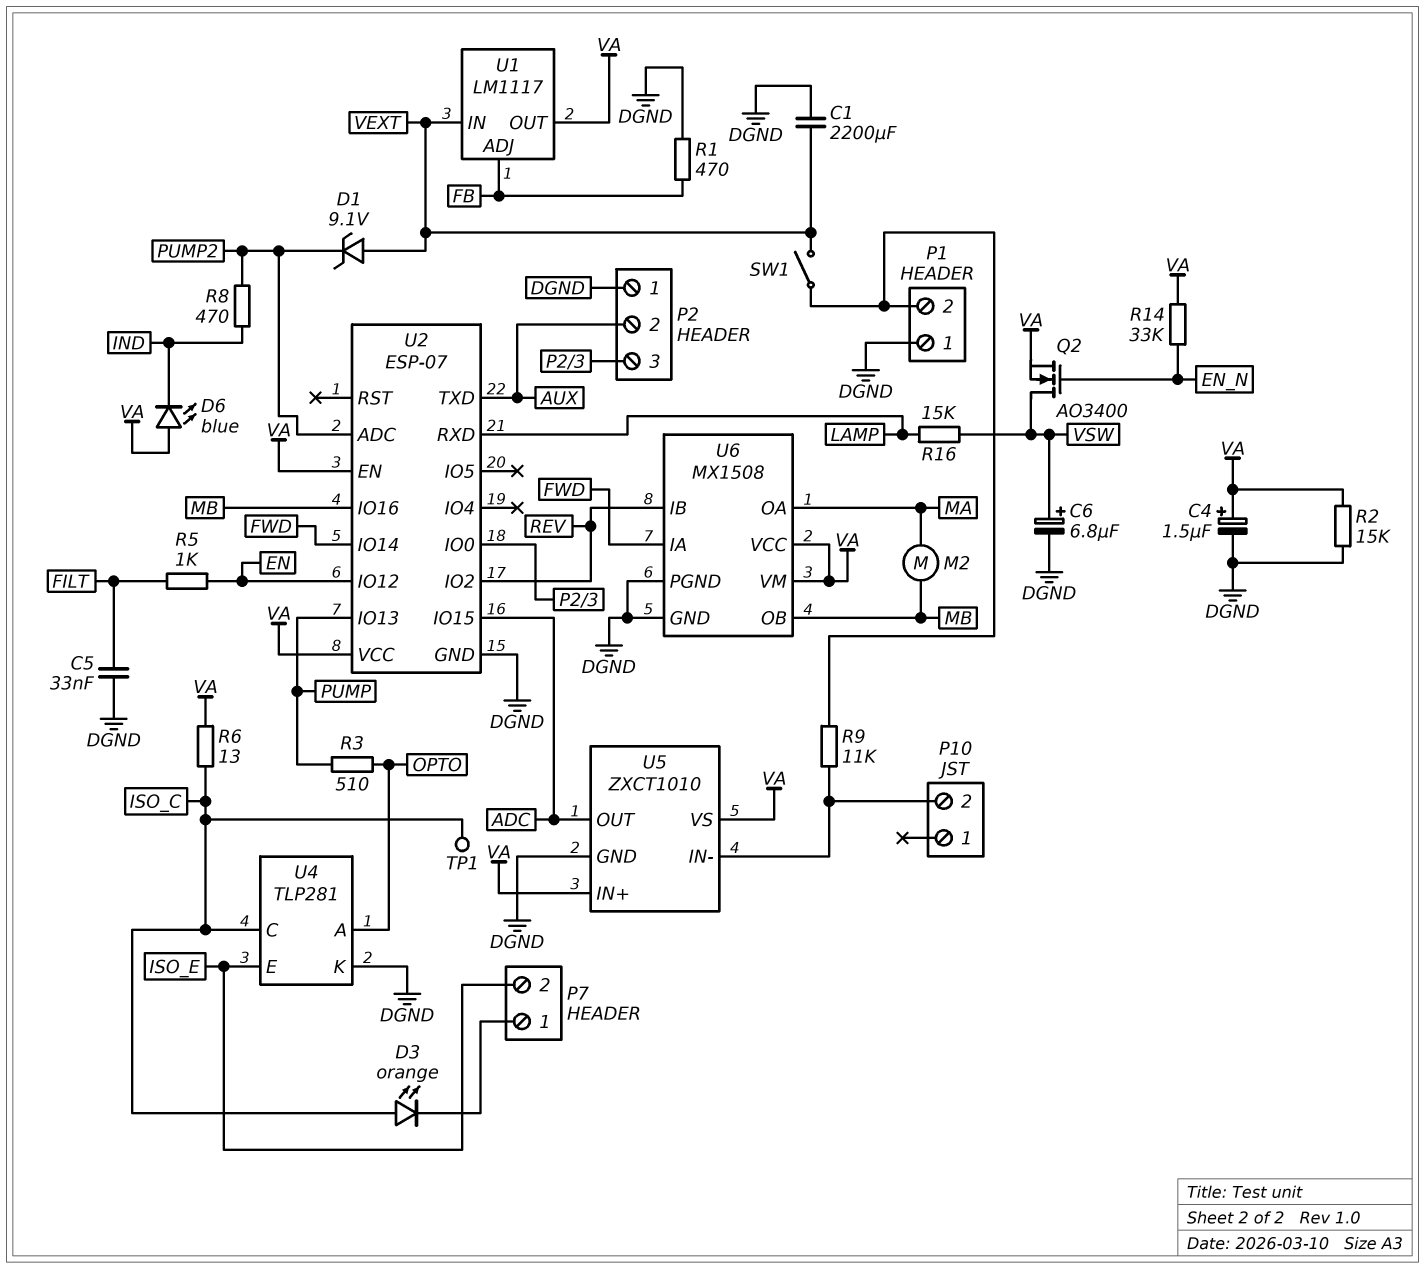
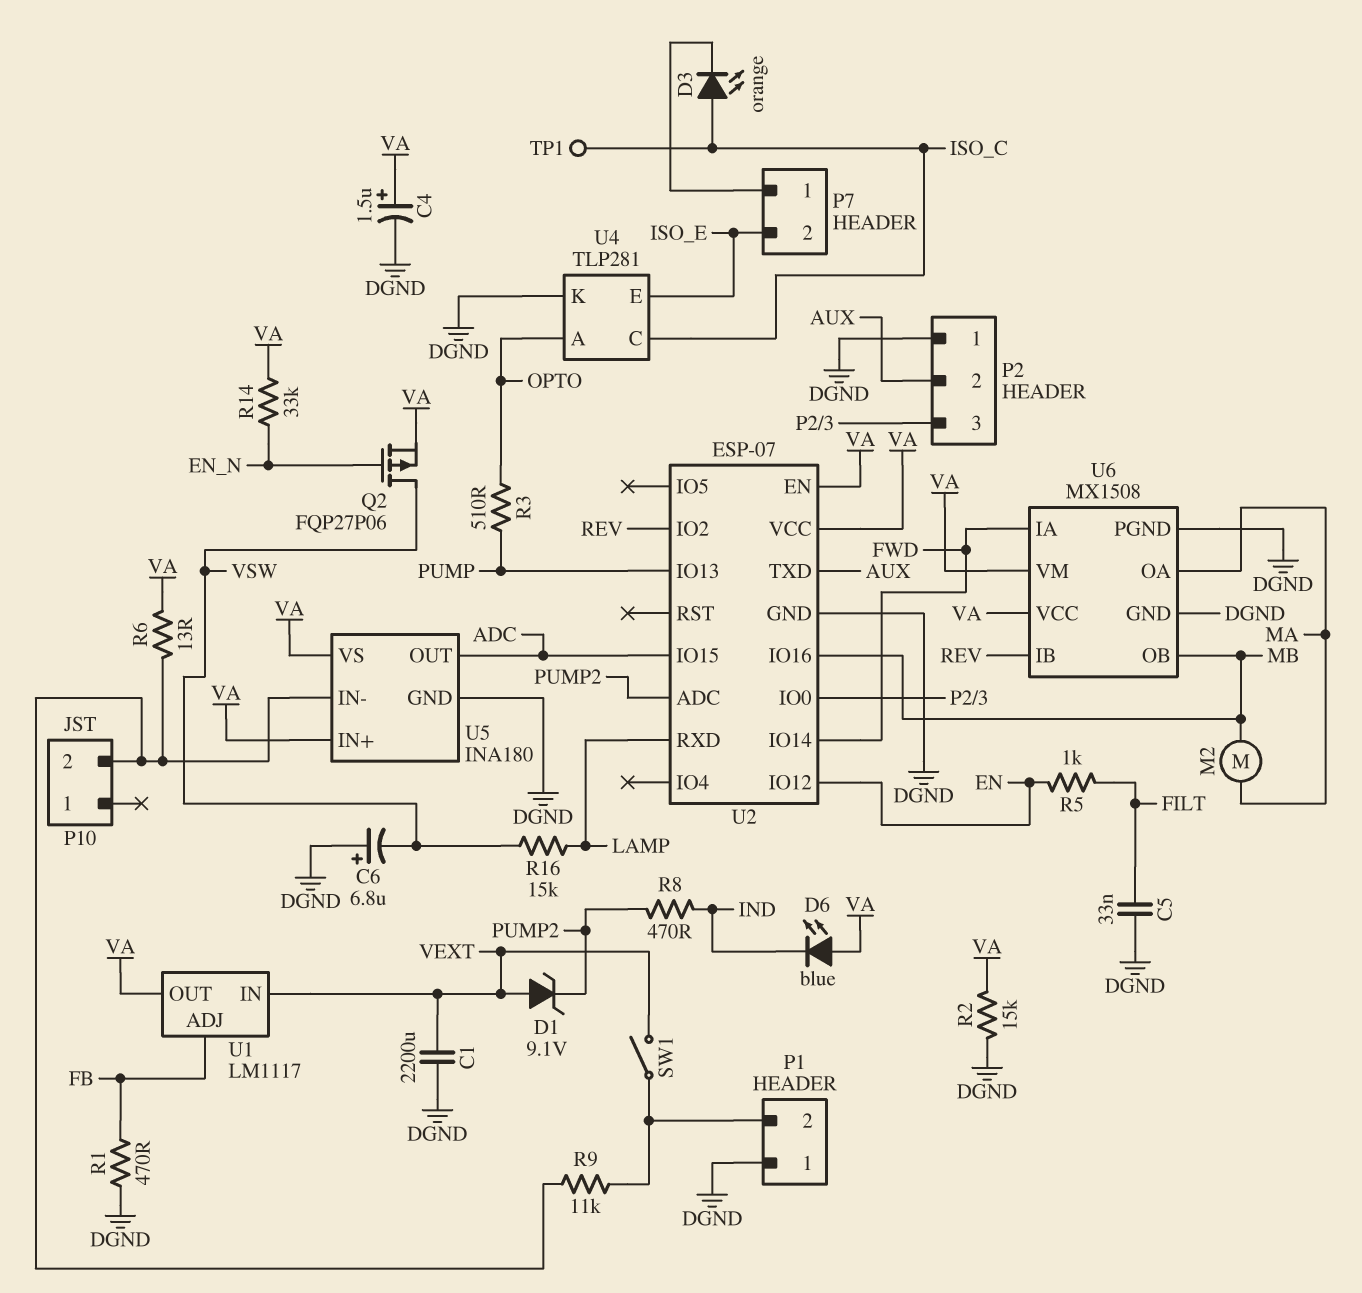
C6: 6.8uF (plus VSW, minus DGND) -> 6.8uF (plus DGND, minus VSW)
Q2: NMOS AO3400 (G EN_N, D VSW, S VA) -> PMOS FQP27P06 (G EN_N, D VSW, S VA)
R6: 13 (ISO_C, VA) -> 13 (P10/2, VA)
U5: ZXCT1010 -> INA180

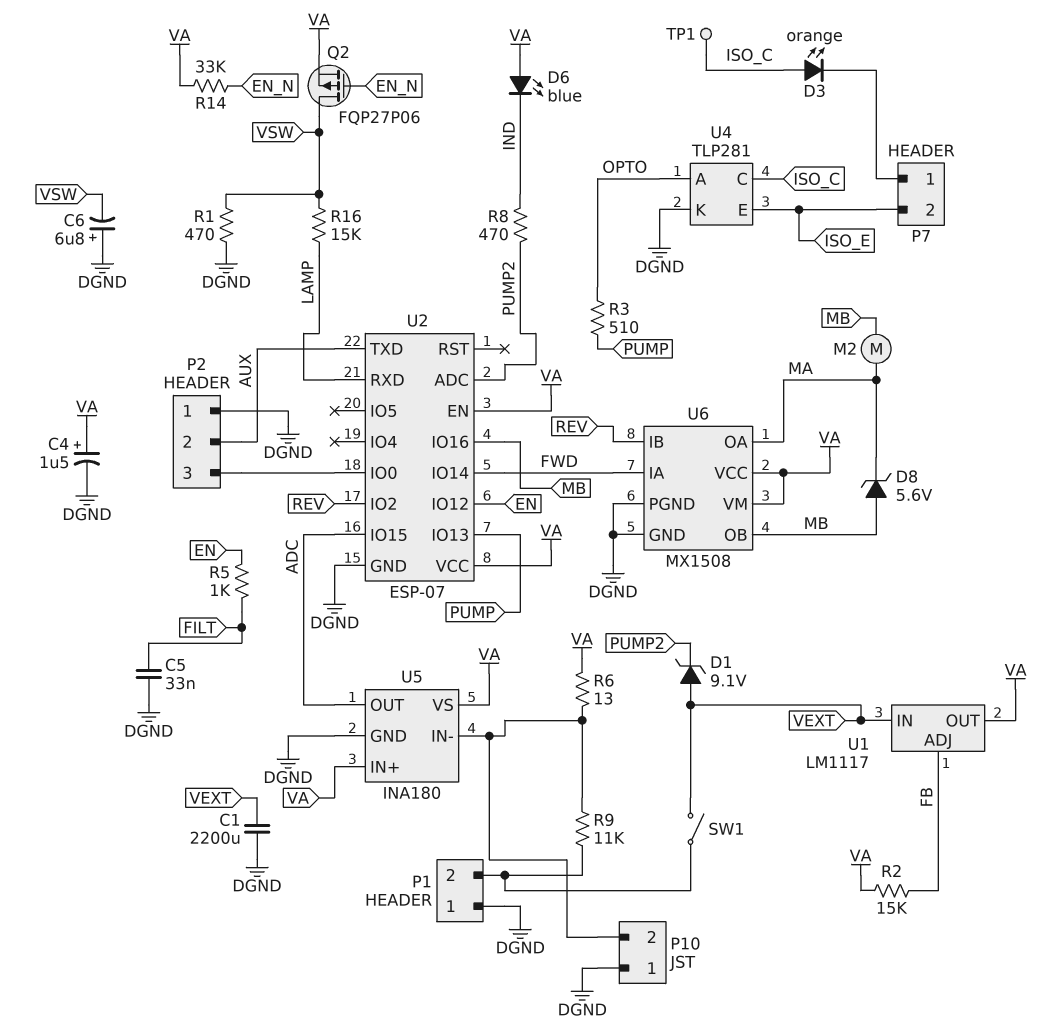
D8: none -> zener 5.6V (A MB, K MA)
P10 pin 1: none -> DGND
R1: 470 (DGND, FB) -> 470 (DGND, VSW)
R2: 15k (DGND, VA) -> 15k (FB, VA)

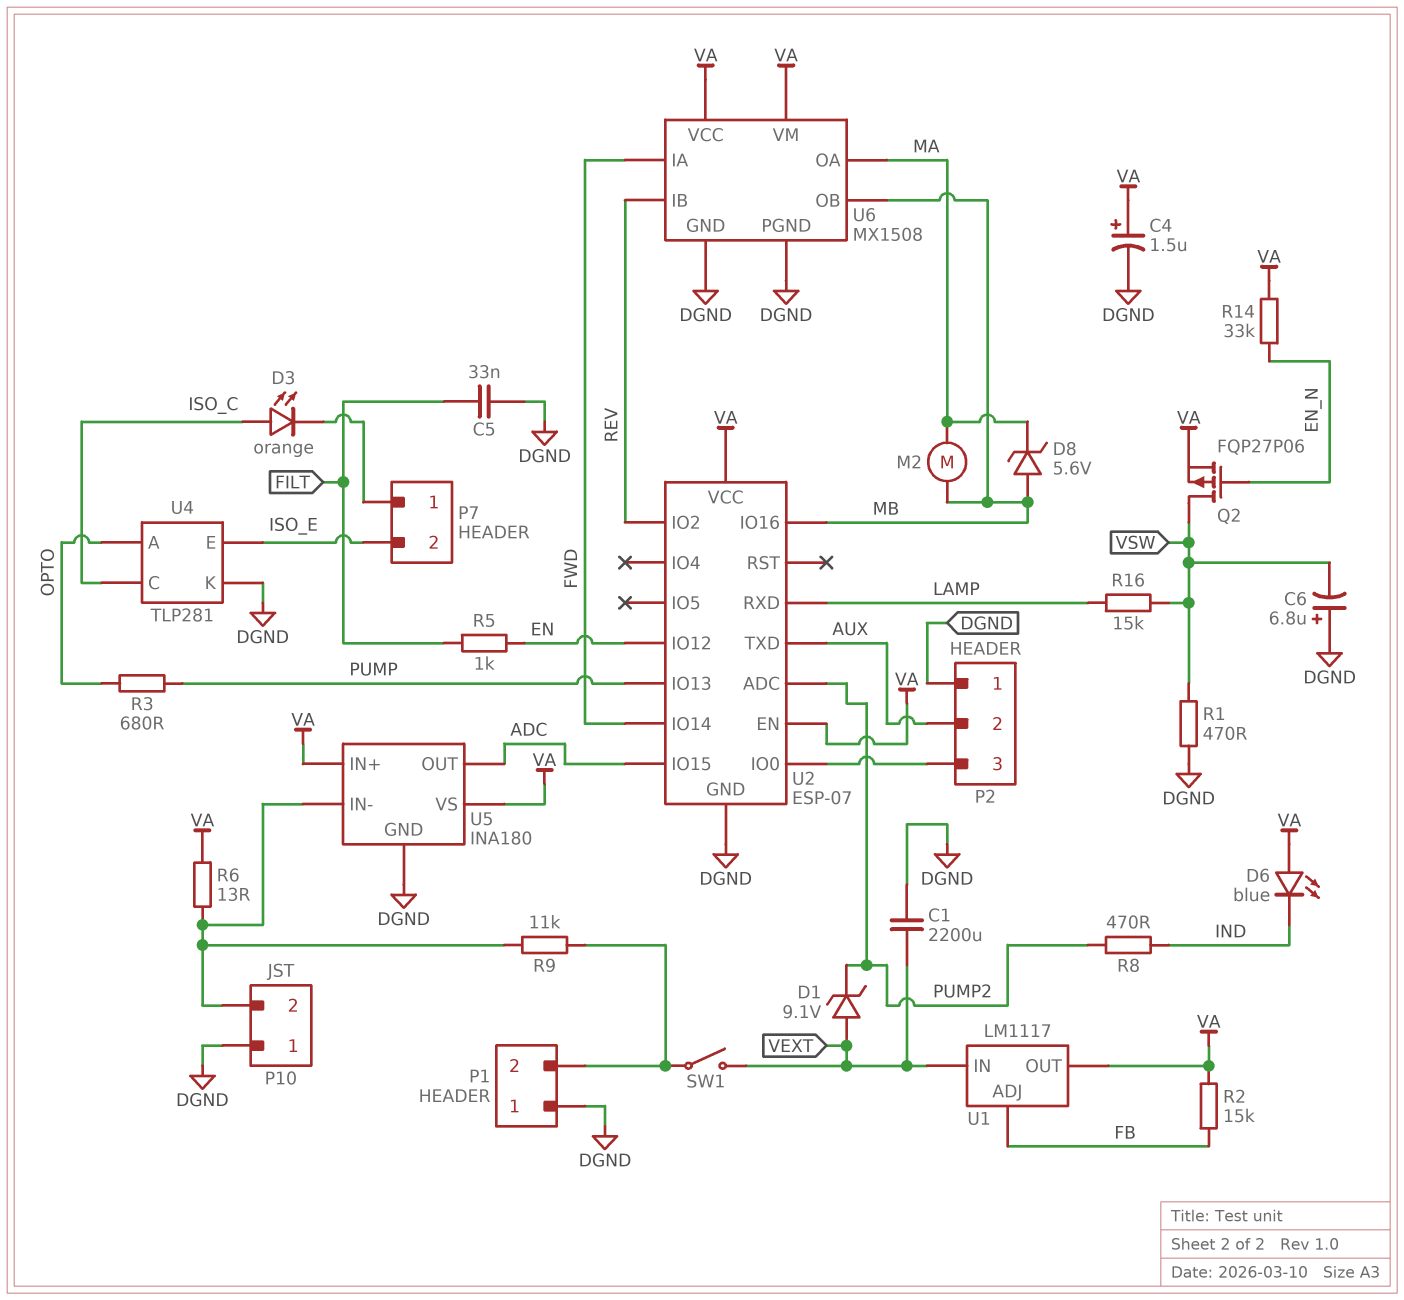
R3: 510 (OPTO, PUMP) -> 680 (OPTO, PUMP)
TP1: test point (ISO_C) -> none

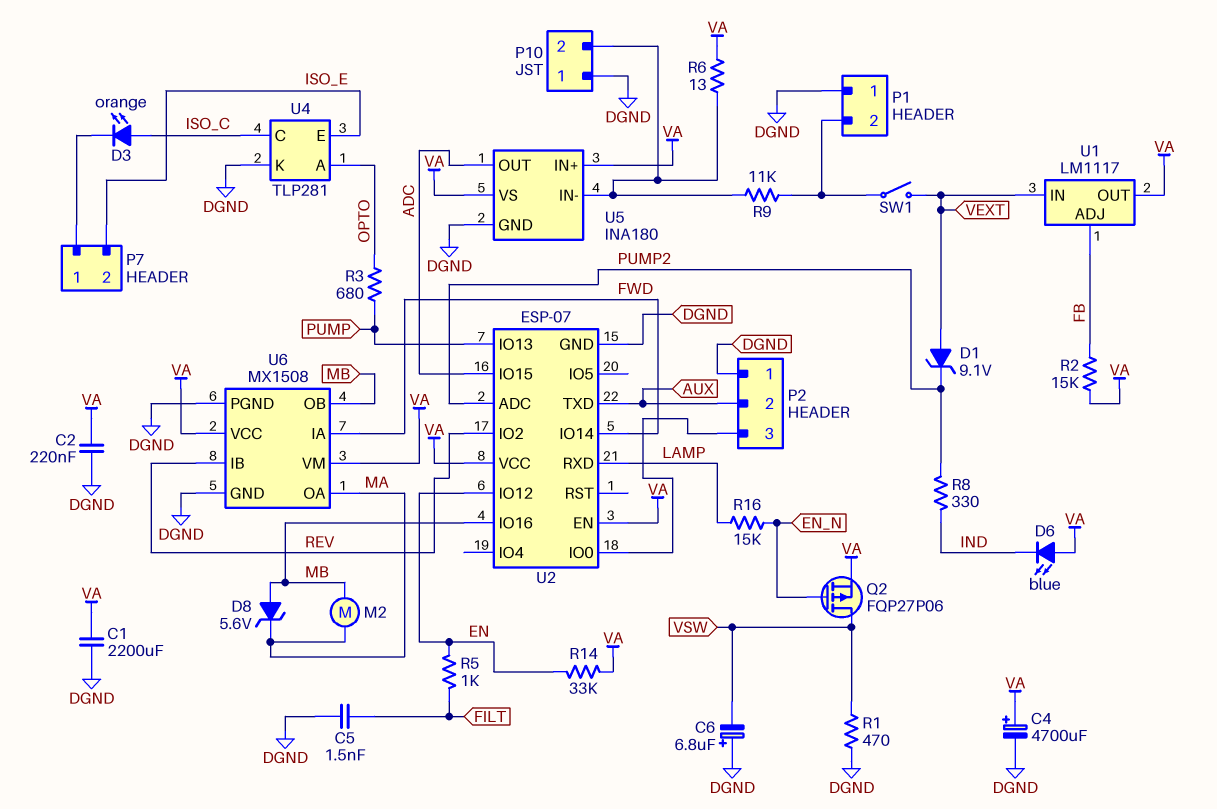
C1: 2200uF (DGND, VEXT) -> 2200uF (DGND, VA)
C2: none -> 220nF (DGND, VA)
C4: 1.5uF (plus VA, minus DGND) -> 4700uF (plus VA, minus DGND)
C5: 33nF (DGND, FILT) -> 1.5nF (DGND, FILT)
R8: 470 (IND, PUMP2) -> 330 (IND, PUMP2)
R14: 33k (EN_N, VA) -> 33k (EN, VA)
R16: 15k (LAMP, VSW) -> 15k (EN_N, LAMP)

